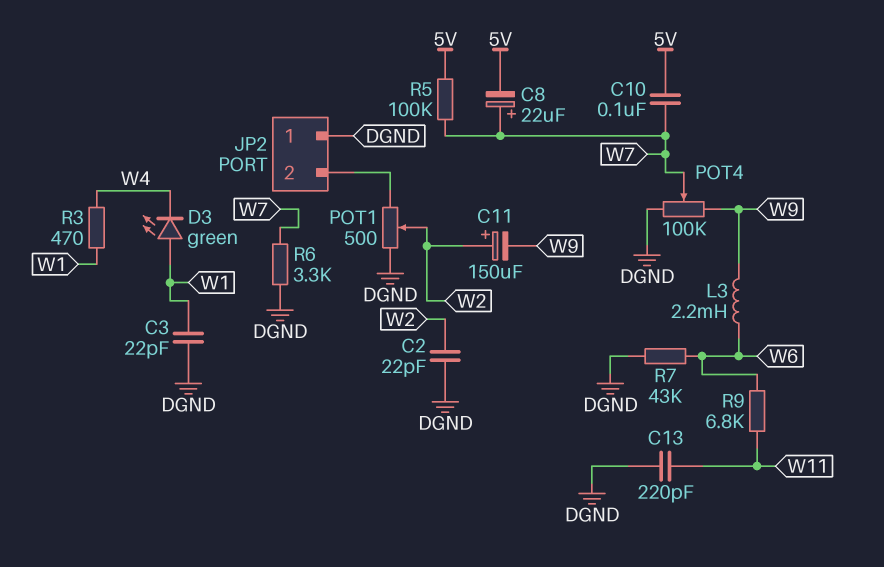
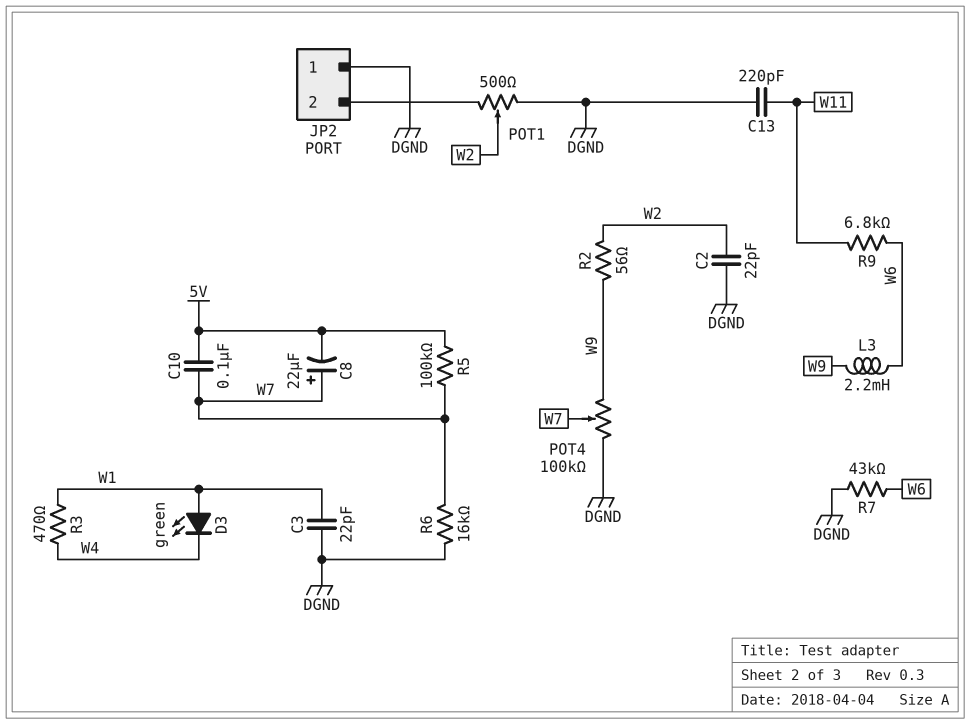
C11: 150uF (plus W2, minus W9) -> none
R2: none -> 56 (W2, W9)
R6: 3.3k (DGND, W7) -> 16k (DGND, W7)

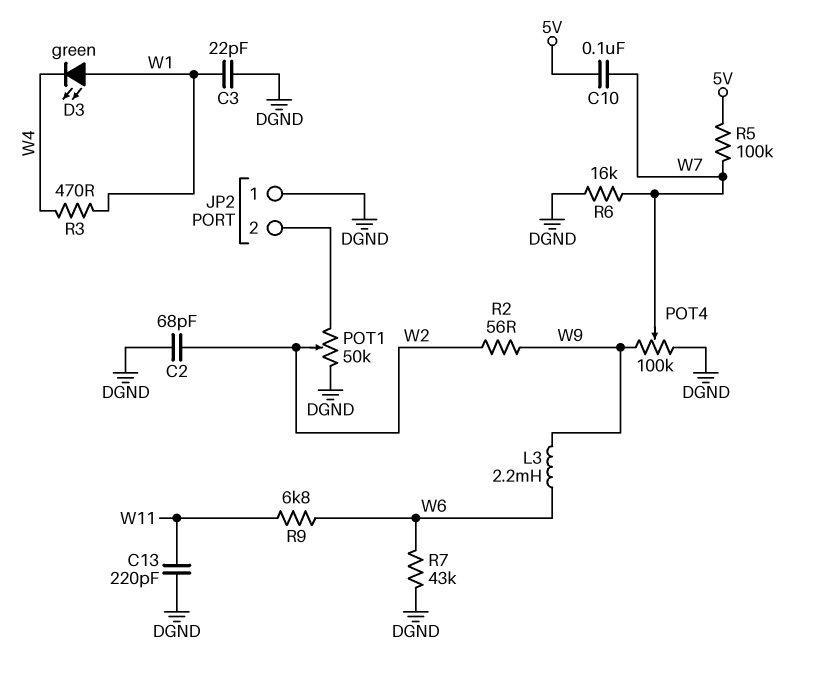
C2: 22pF (DGND, W2) -> 68pF (DGND, W2)
C8: 22uF (plus W7, minus 5V) -> none
POT1: 500 (DGND, JP2/2, wiper W2) -> 50k (DGND, JP2/2, wiper W2)

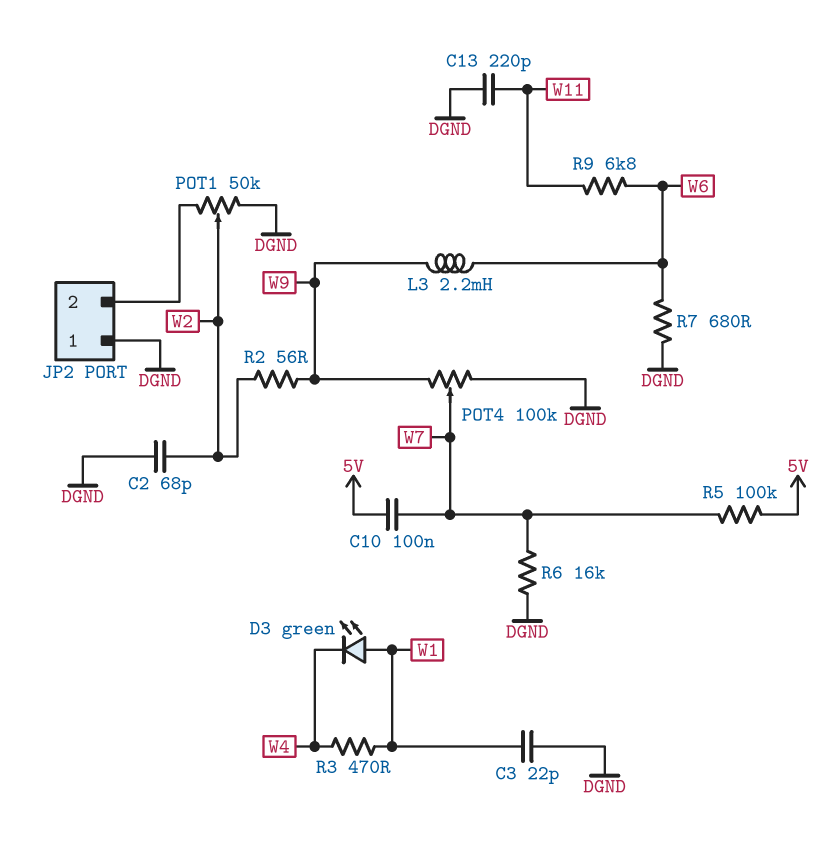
R7: 43k (DGND, W6) -> 680 (DGND, W6)

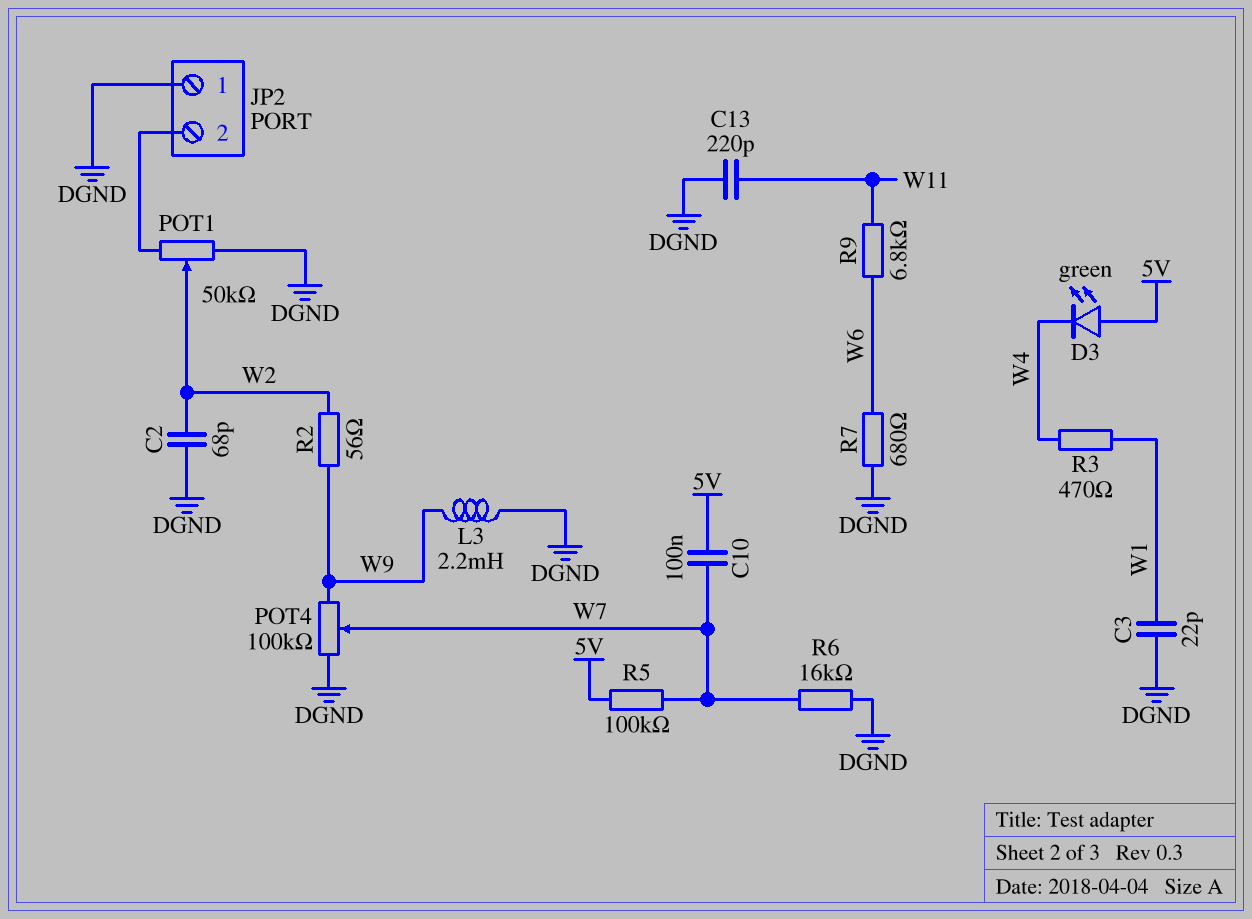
D3: LED green (A W1, K W4) -> LED green (A 5V, K W4)
L3: 2.2mH (W6, W9) -> 2.2mH (DGND, W9)

